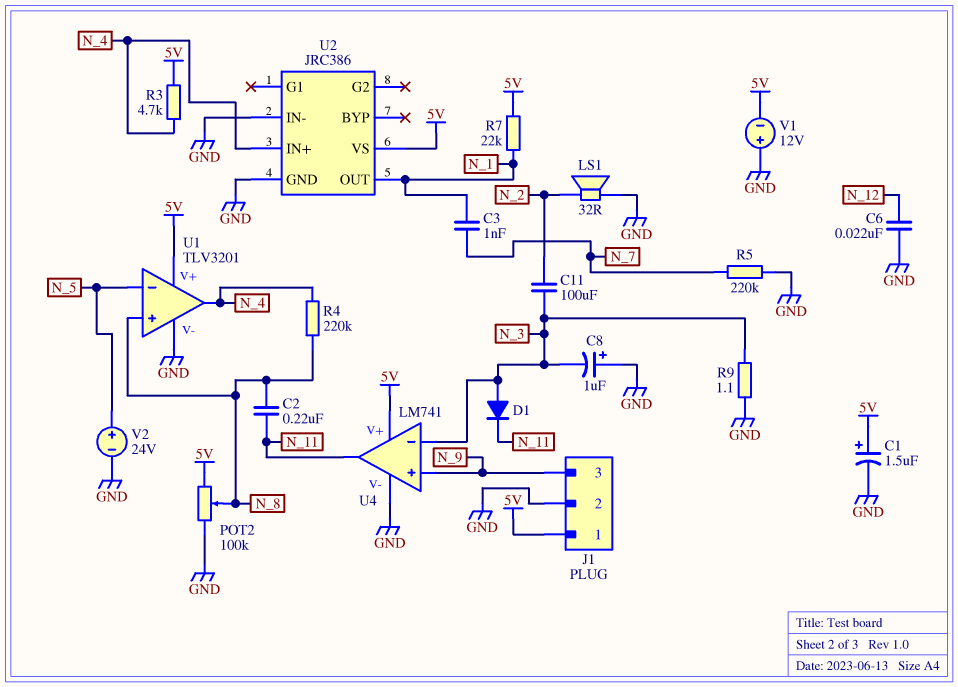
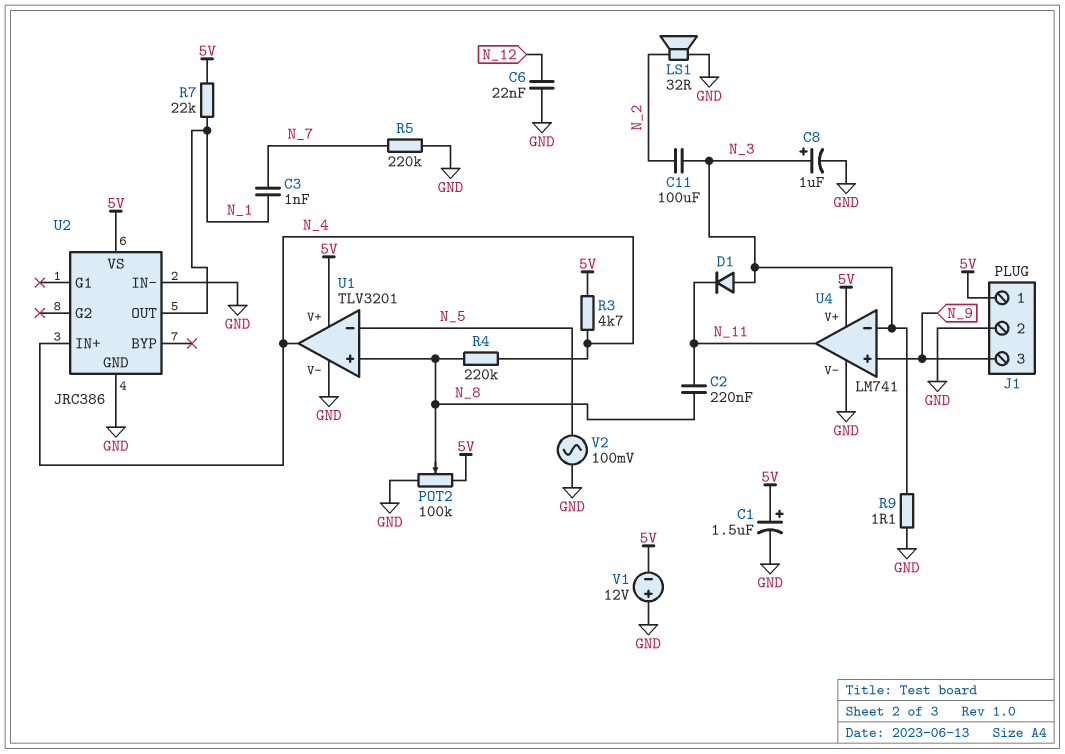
C8: 1uF (plus GND, minus N_3) -> 1uF (plus N_3, minus GND)
V2: 24V (plus N_5, minus GND) -> AC 100mV (GND, N_5)

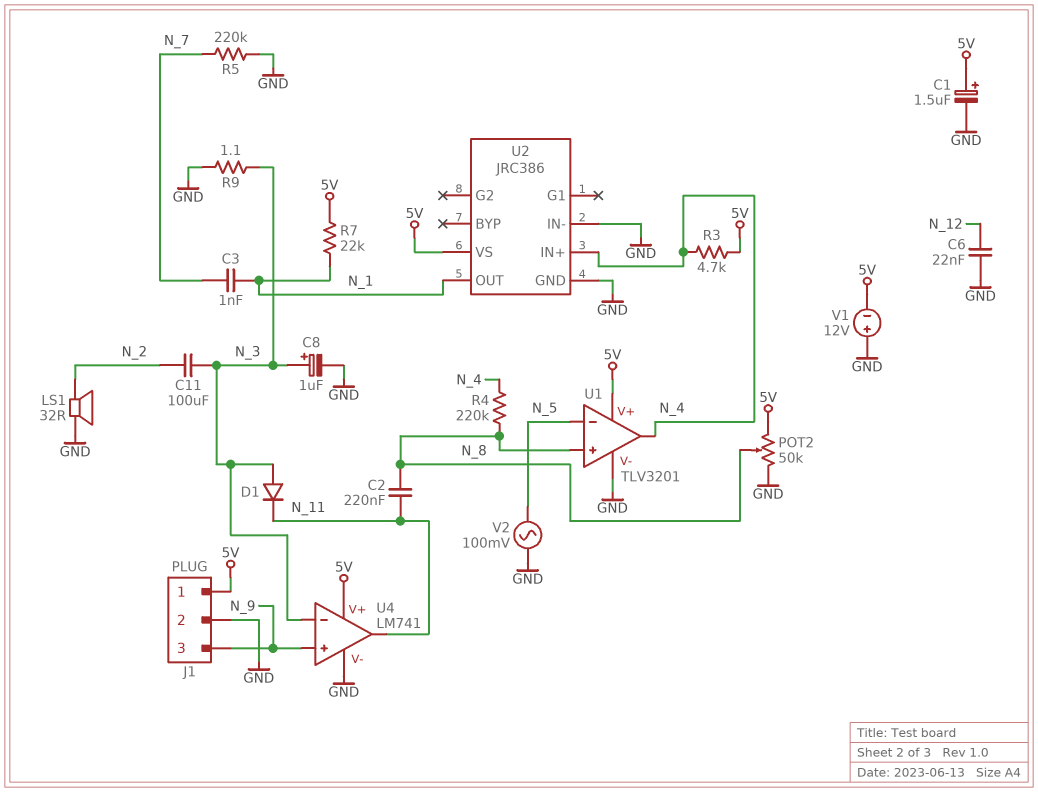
POT2: 100k (5V, GND, wiper N_8) -> 50k (5V, GND, wiper N_8)

